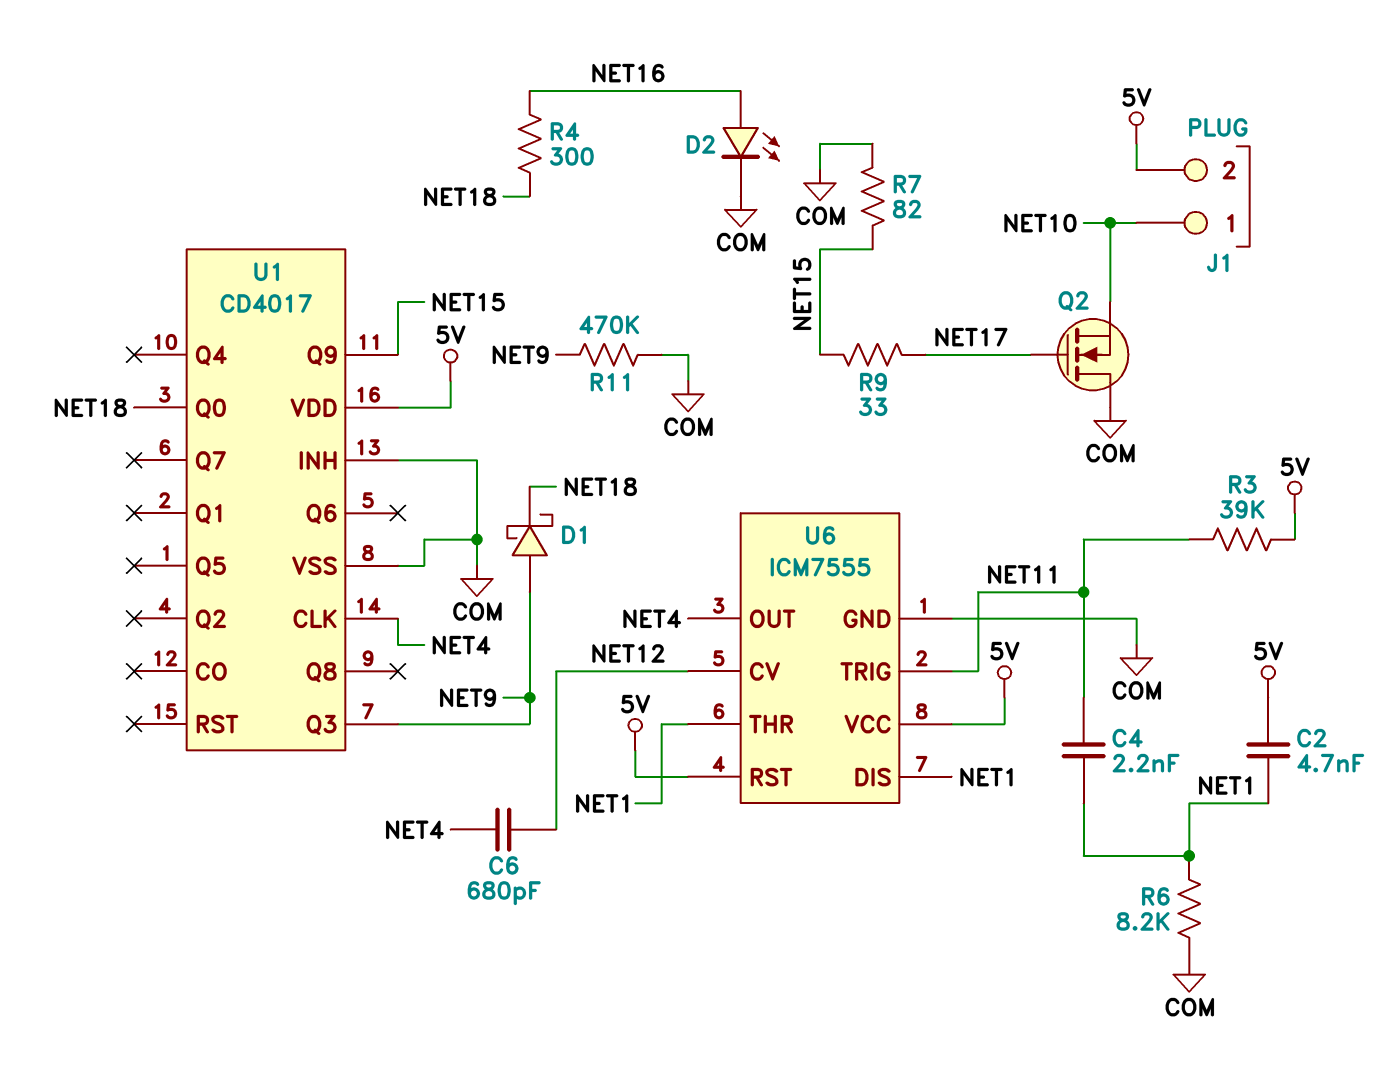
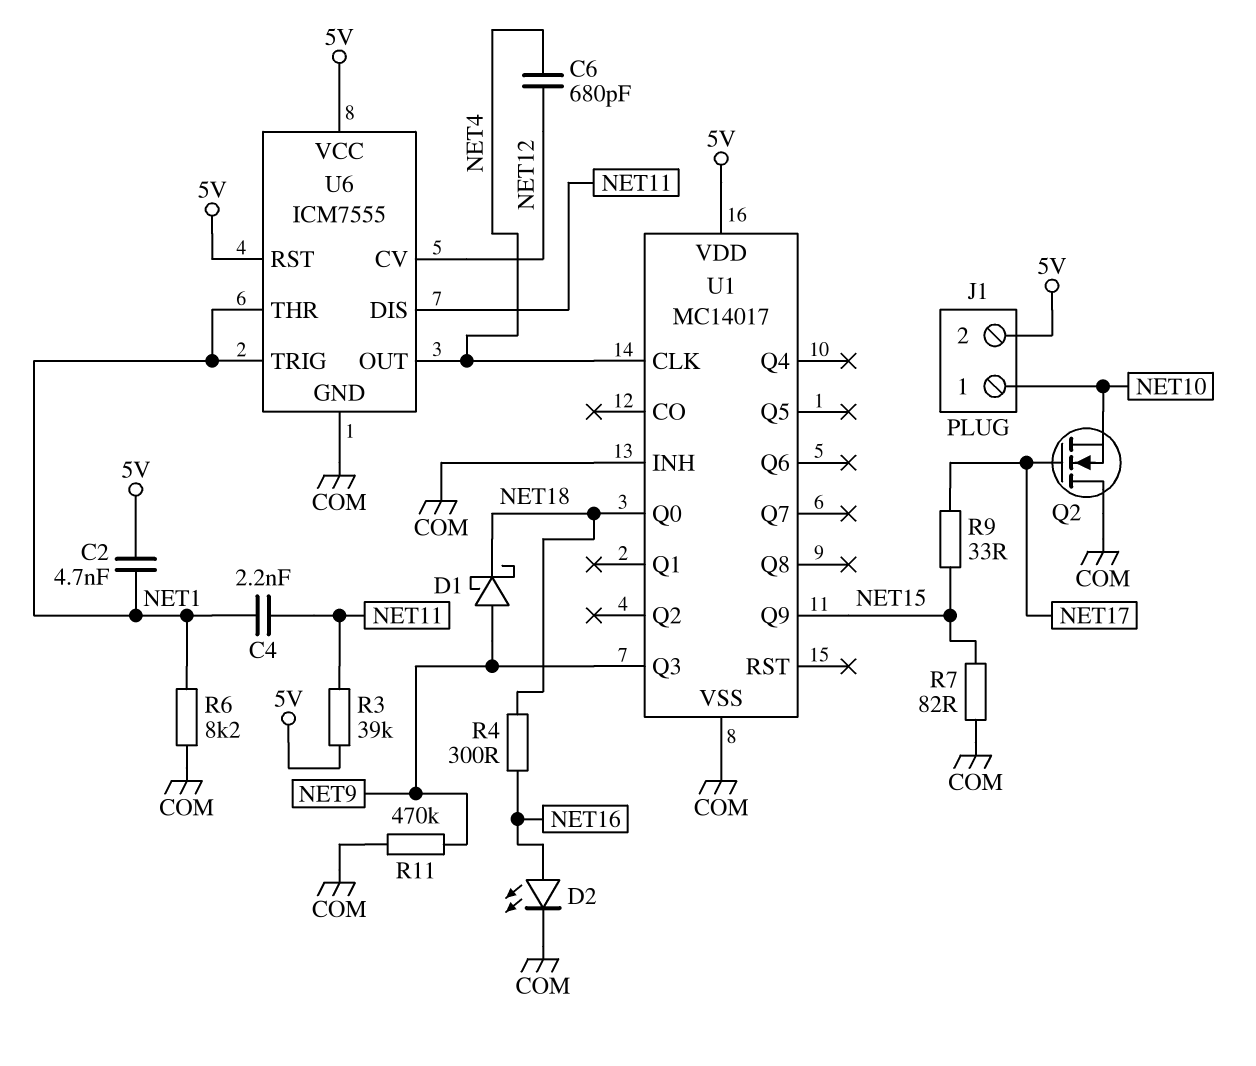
U1: CD4017 -> MC14017
U6 pin DIS: NET1 -> NET11
U6 pin TRIG: NET11 -> NET1

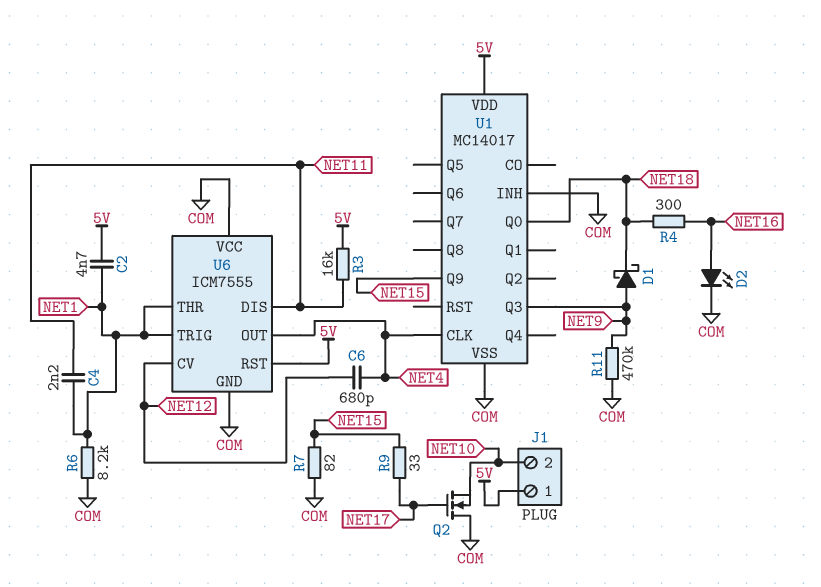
J1 pin 1: NET10 -> 5V
J1 pin 2: 5V -> NET10
R3: 39k (5V, NET11) -> 16k (5V, NET11)
U6 pin VCC: 5V -> COM

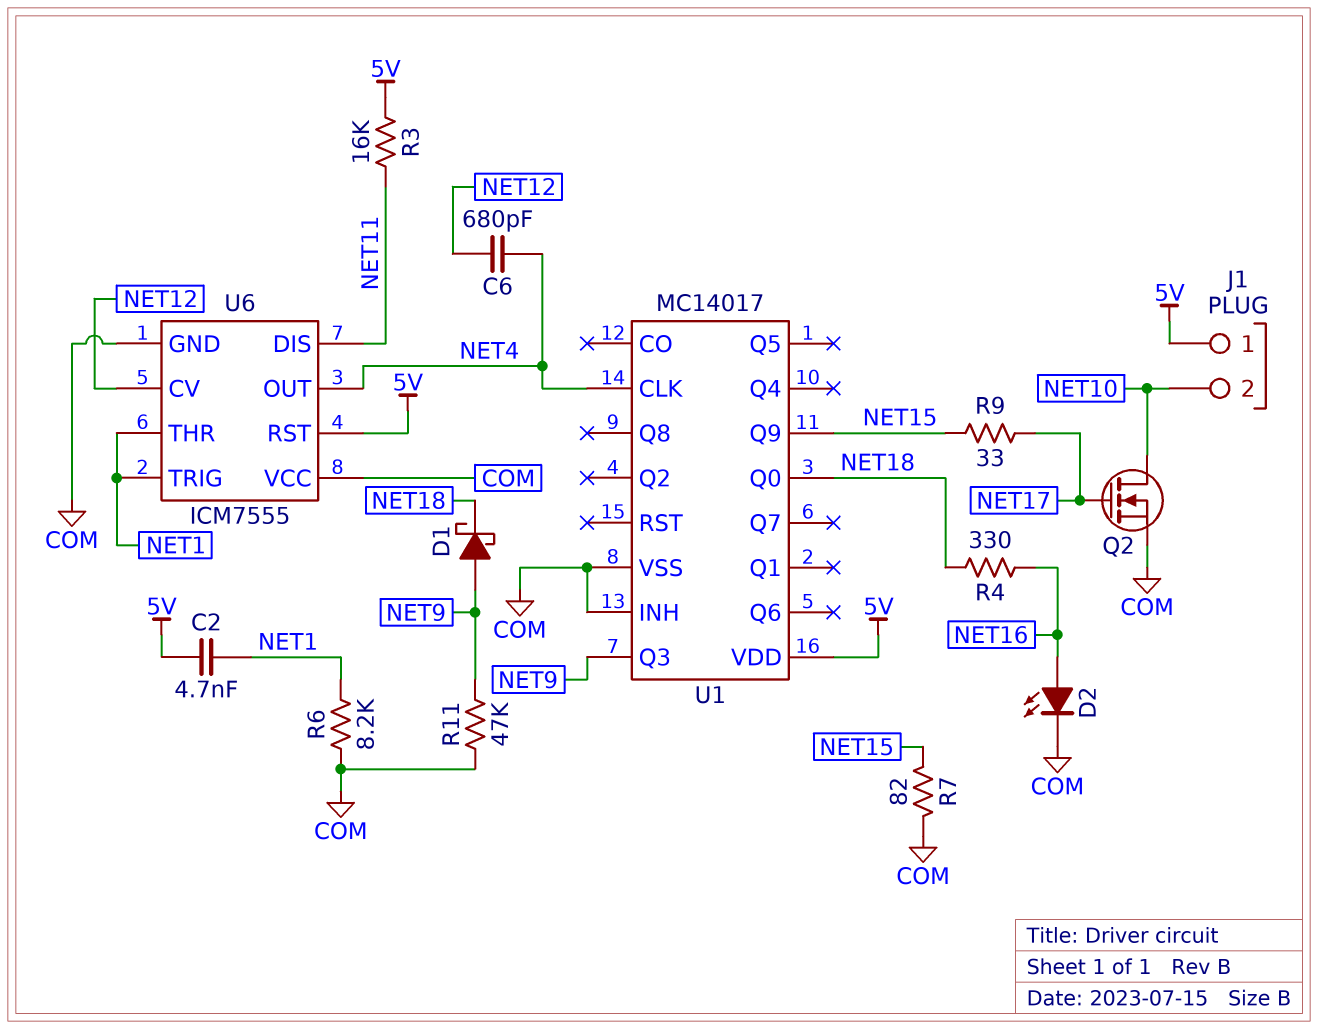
C4: 2.2nF (NET1, NET11) -> none
Q2: NMOS (G NET17, D COM, S NET10) -> NMOS (G NET17, D NET10, S COM)
R4: 300 (NET16, NET18) -> 330 (NET16, NET18)
R11: 470k (COM, NET9) -> 47k (COM, NET9)

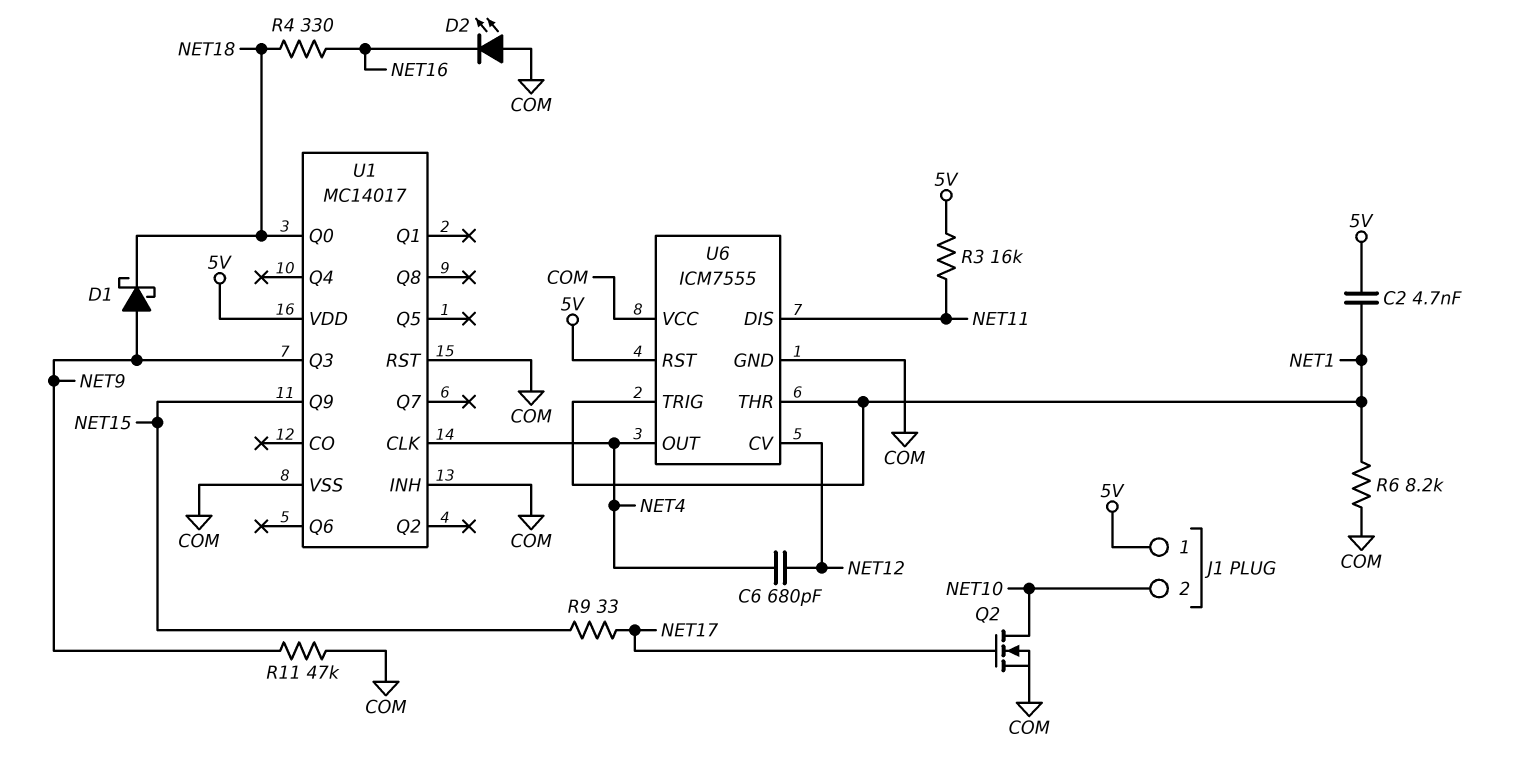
D2: LED (A NET16, K COM) -> LED (A COM, K NET16)
R7: 82 (COM, NET15) -> none
U1 pin RST: none -> COM

